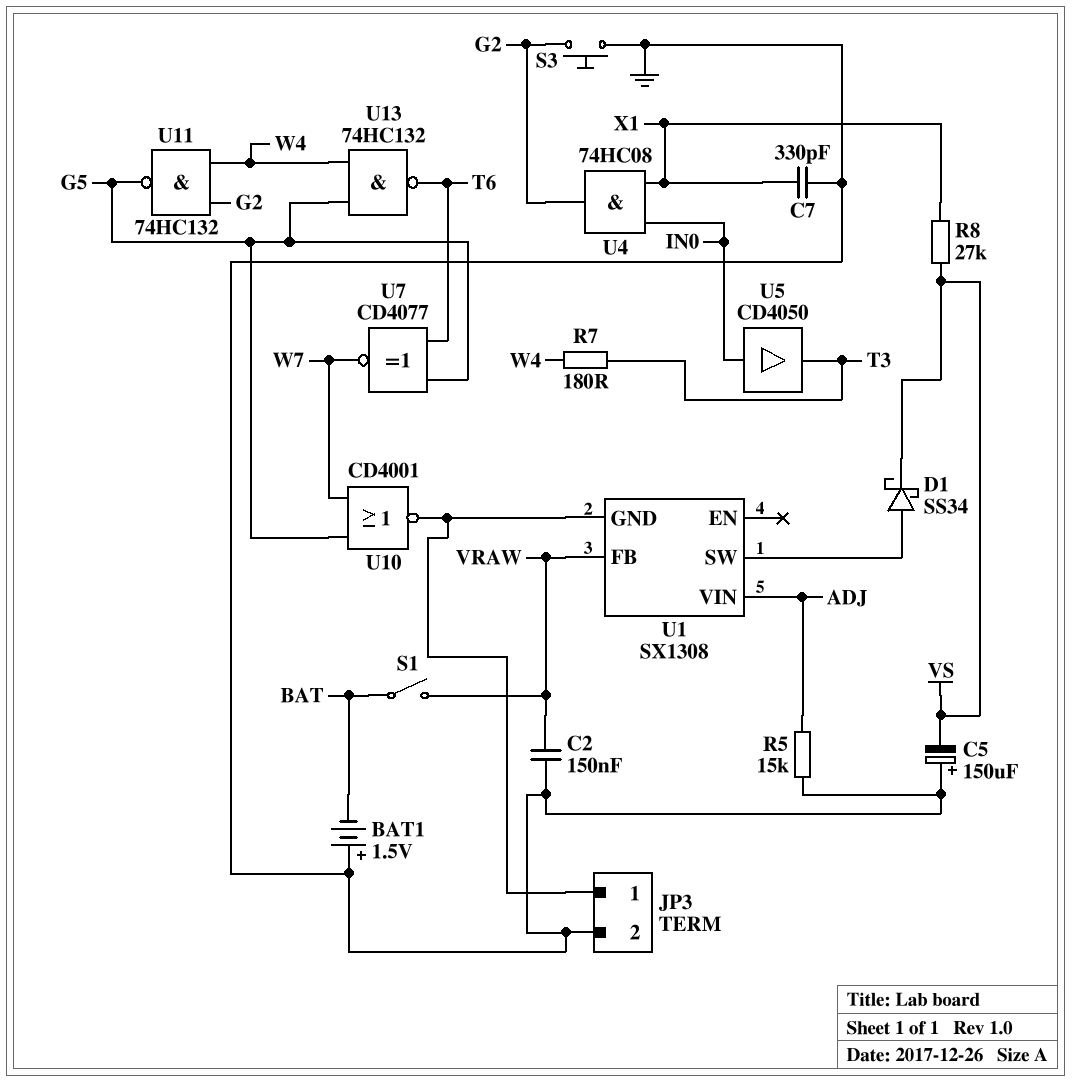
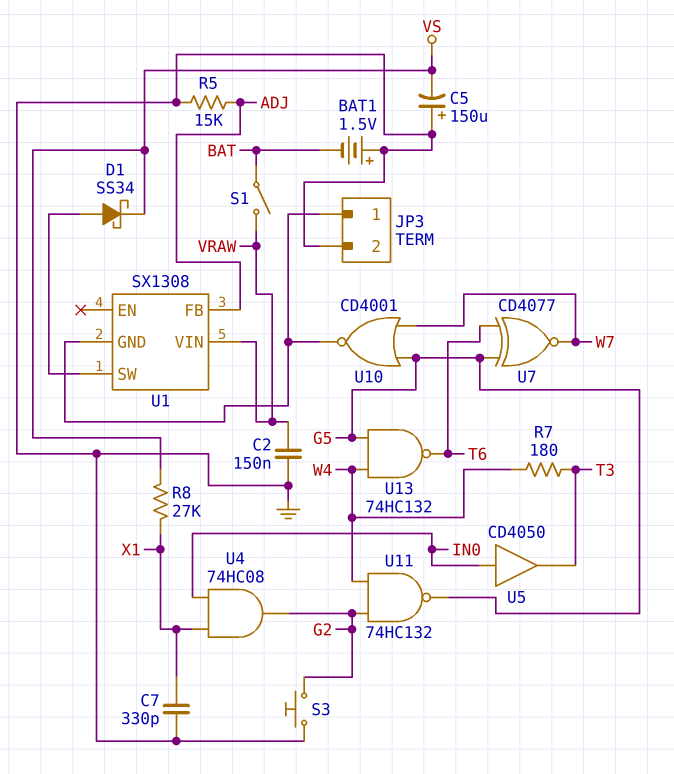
U1 pin FB: VRAW -> ADJ
U1 pin VIN: ADJ -> VRAW

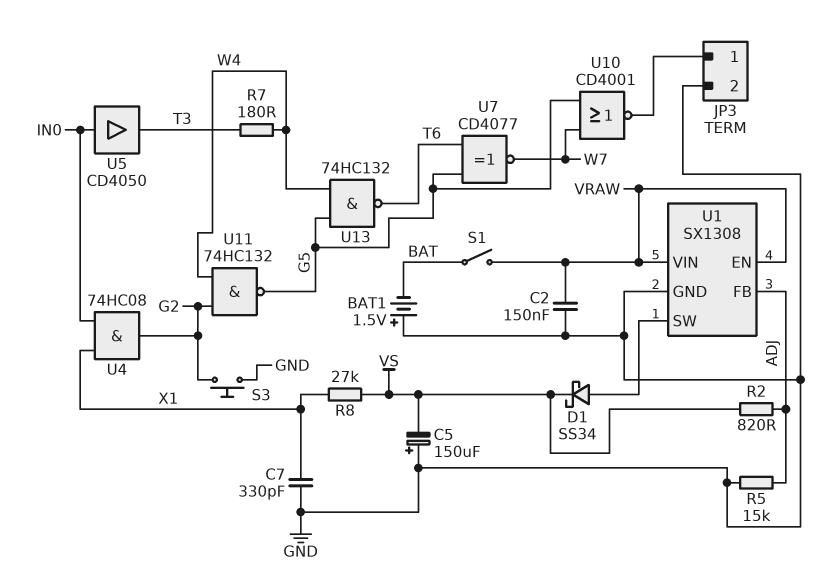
R2: none -> 820 (ADJ, VS)
U1 pin EN: none -> VRAW
U1 pin GND: JP3/1 -> GND

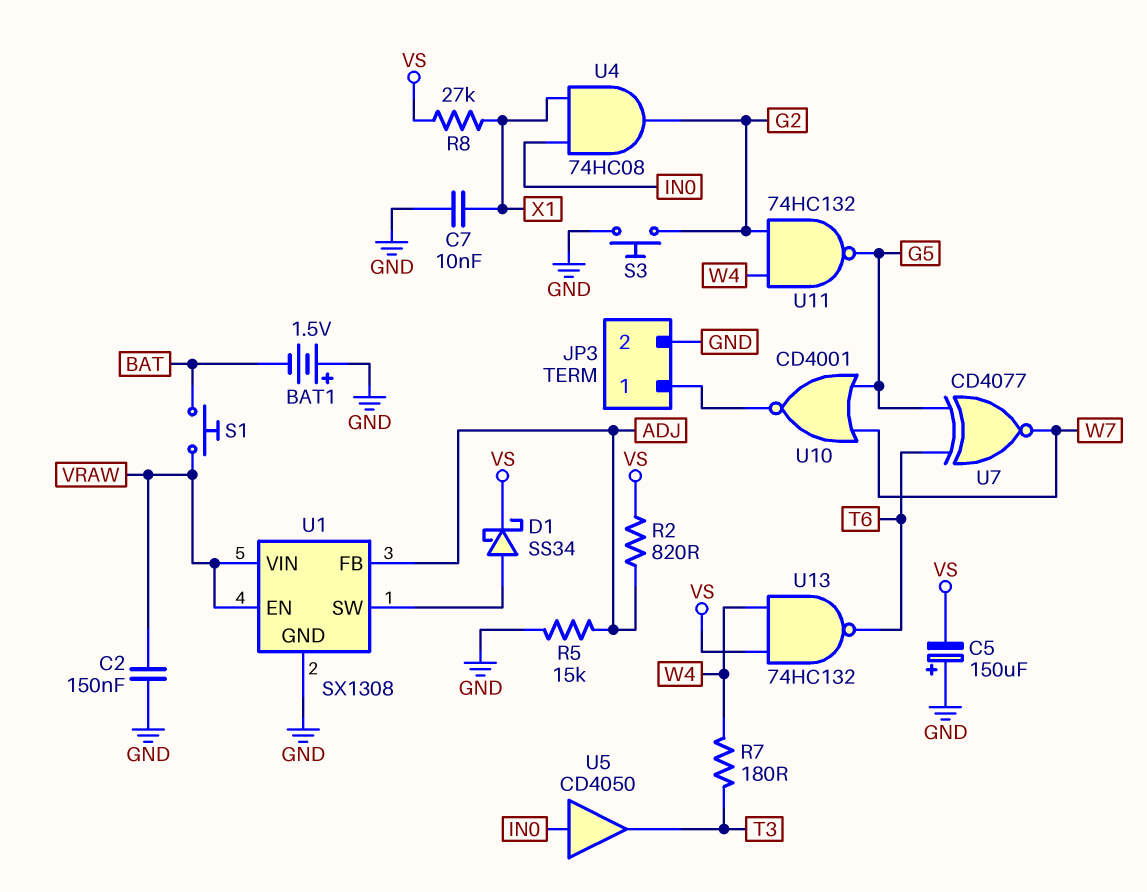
C7: 330pF (GND, X1) -> 10nF (GND, X1)
S1: switch (BAT, VRAW) -> button (BAT, VRAW)
U13: NAND 74HC132 (in G5, in W4, out T6) -> NAND 74HC132 (in VS, in W4, out T6)

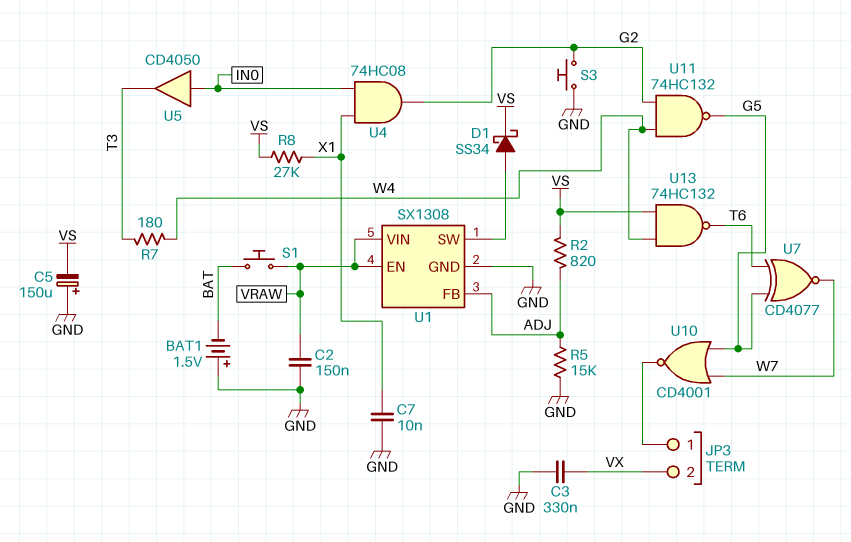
C3: none -> 330nF (GND, VX)
JP3 pin 2: GND -> VX

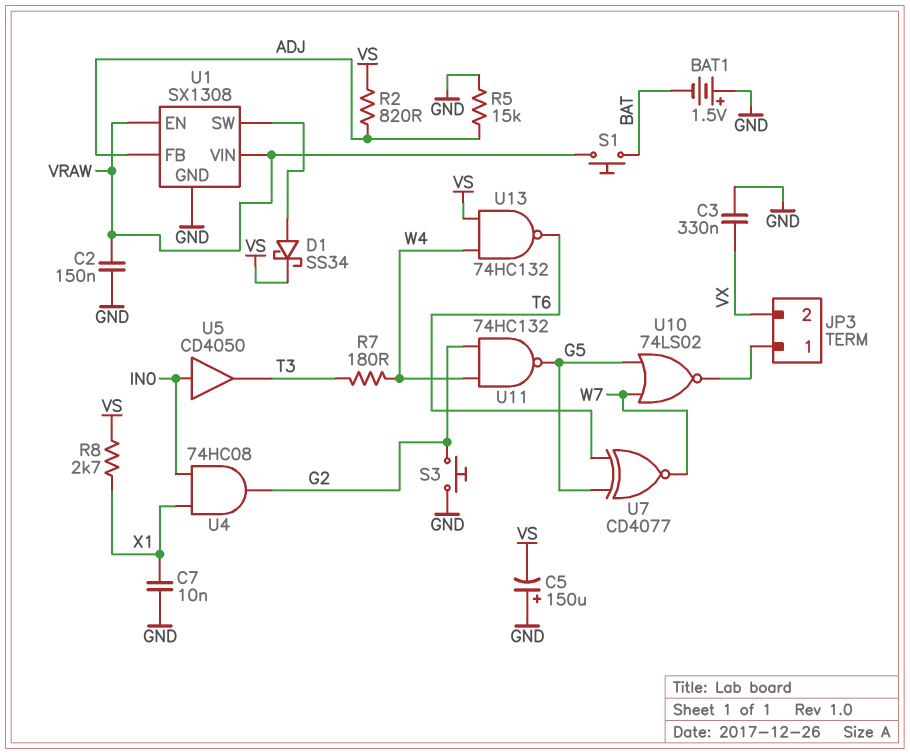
R8: 27k (VS, X1) -> 2.7k (VS, X1)
U10: NOR CD4001 (in G5, in W7, out JP3/1) -> NOR 74LS02 (in G5, in W7, out JP3/1)

